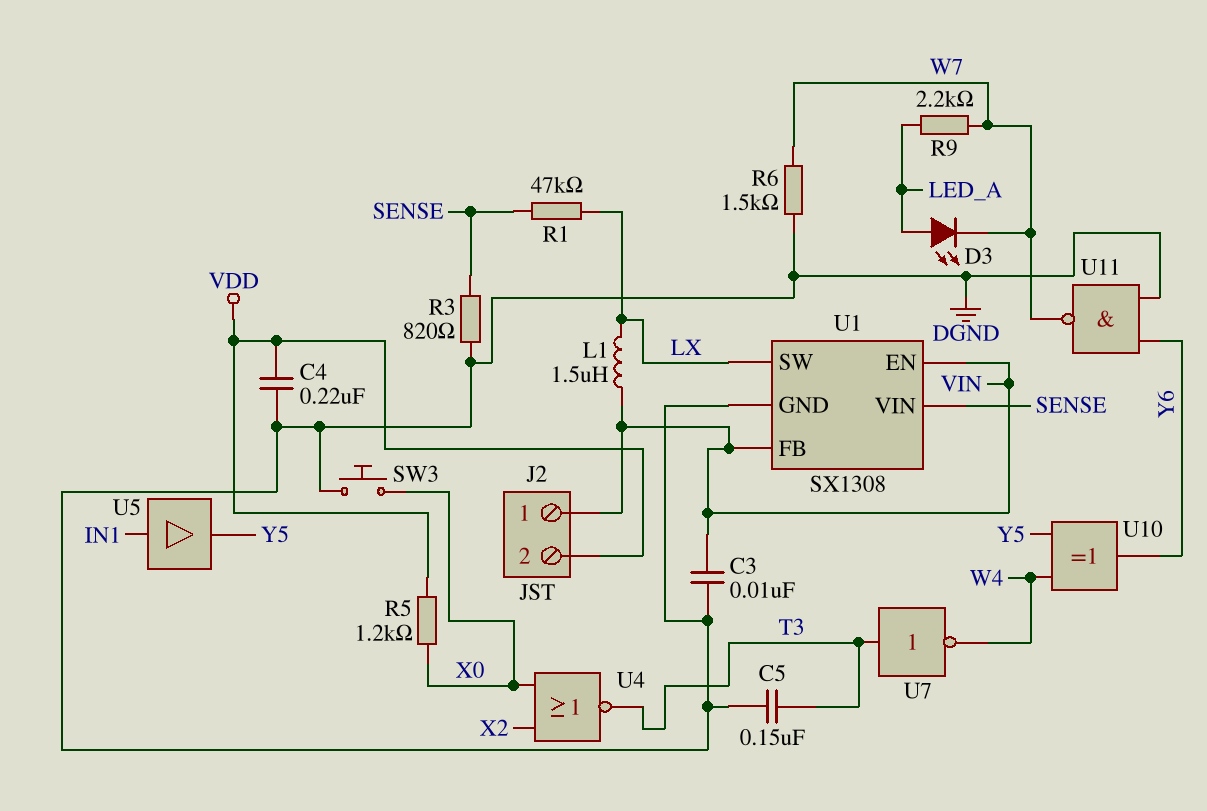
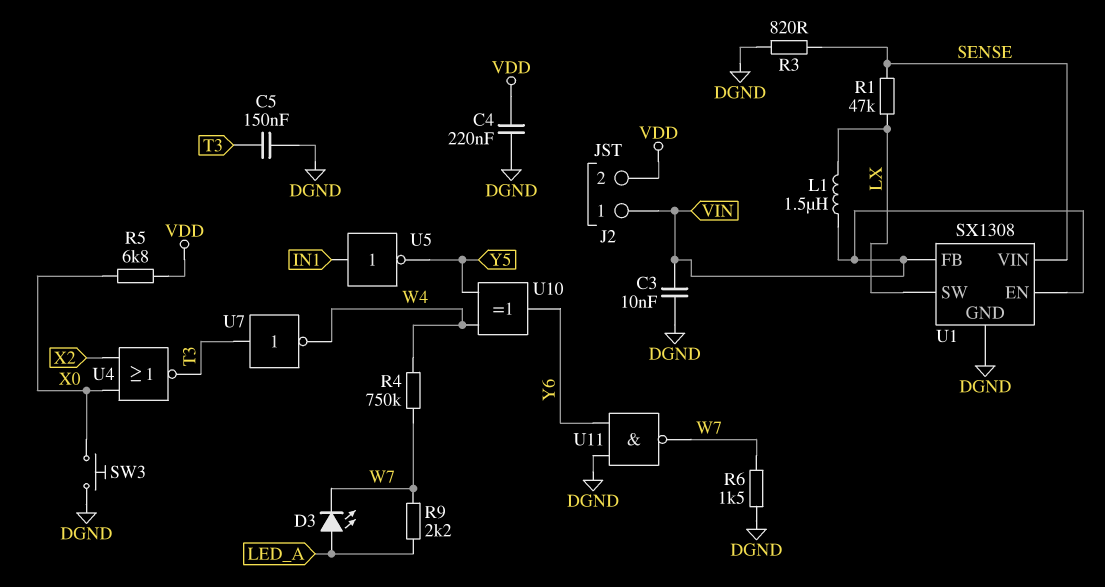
R4: none -> 750k (W4, W7)
R5: 1.2k (VDD, X0) -> 6.8k (VDD, X0)
U5: buffer (in IN1, out Y5) -> NOT (in IN1, out Y5)

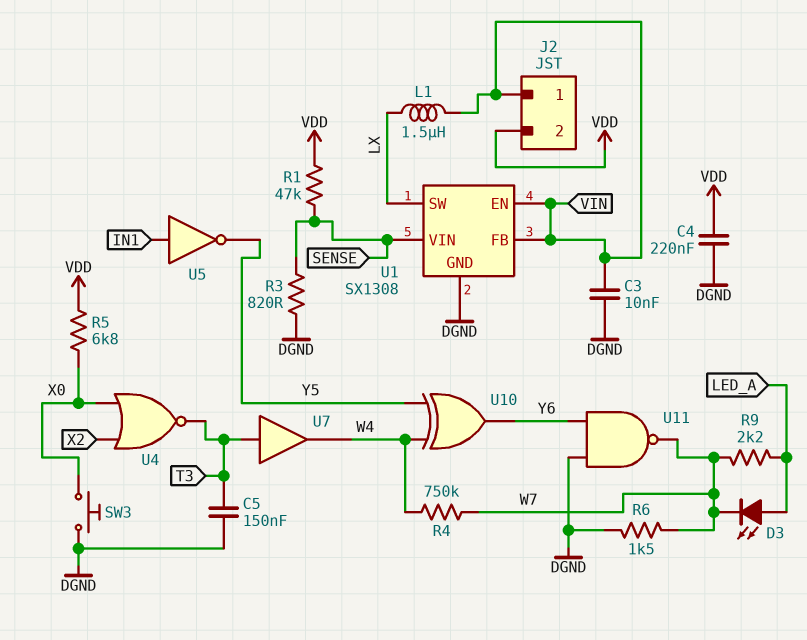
R1: 47k (LX, SENSE) -> 47k (SENSE, VDD)
U7: NOT (in T3, out W4) -> buffer (in T3, out W4)

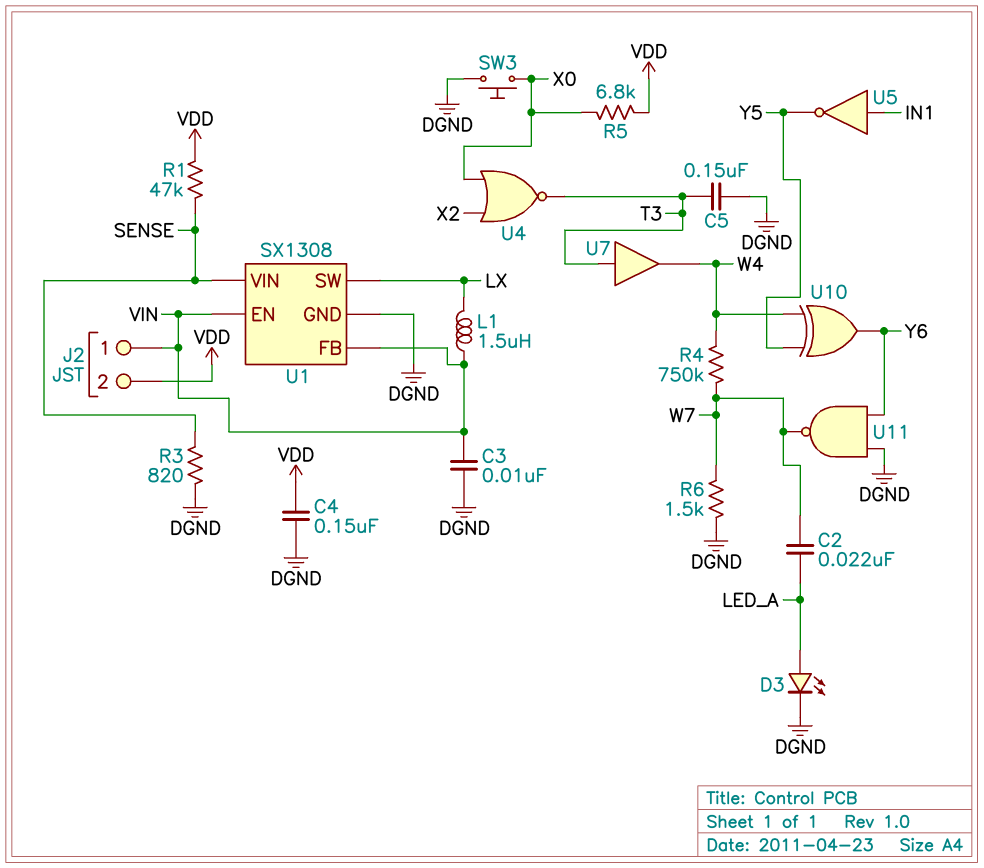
C2: none -> 22nF (LED_A, W7)
C4: 220nF (DGND, VDD) -> 150nF (DGND, VDD)
D3: LED (A LED_A, K W7) -> LED (A LED_A, K DGND)
R9: 2.2k (LED_A, W7) -> none

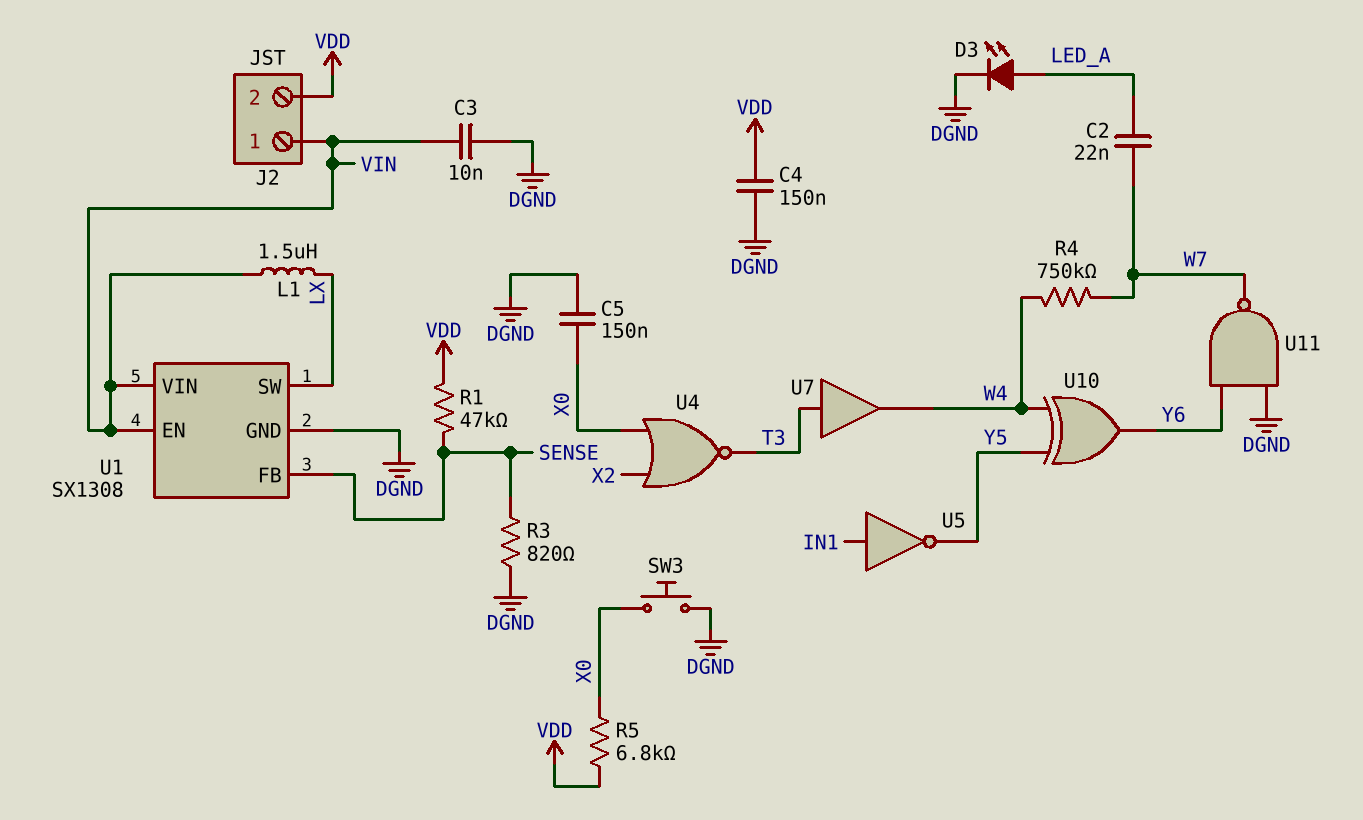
C5: 150nF (DGND, T3) -> 150nF (DGND, X0)
R6: 1.5k (DGND, W7) -> none
U1 pin FB: VIN -> SENSE
U1 pin VIN: SENSE -> VIN

